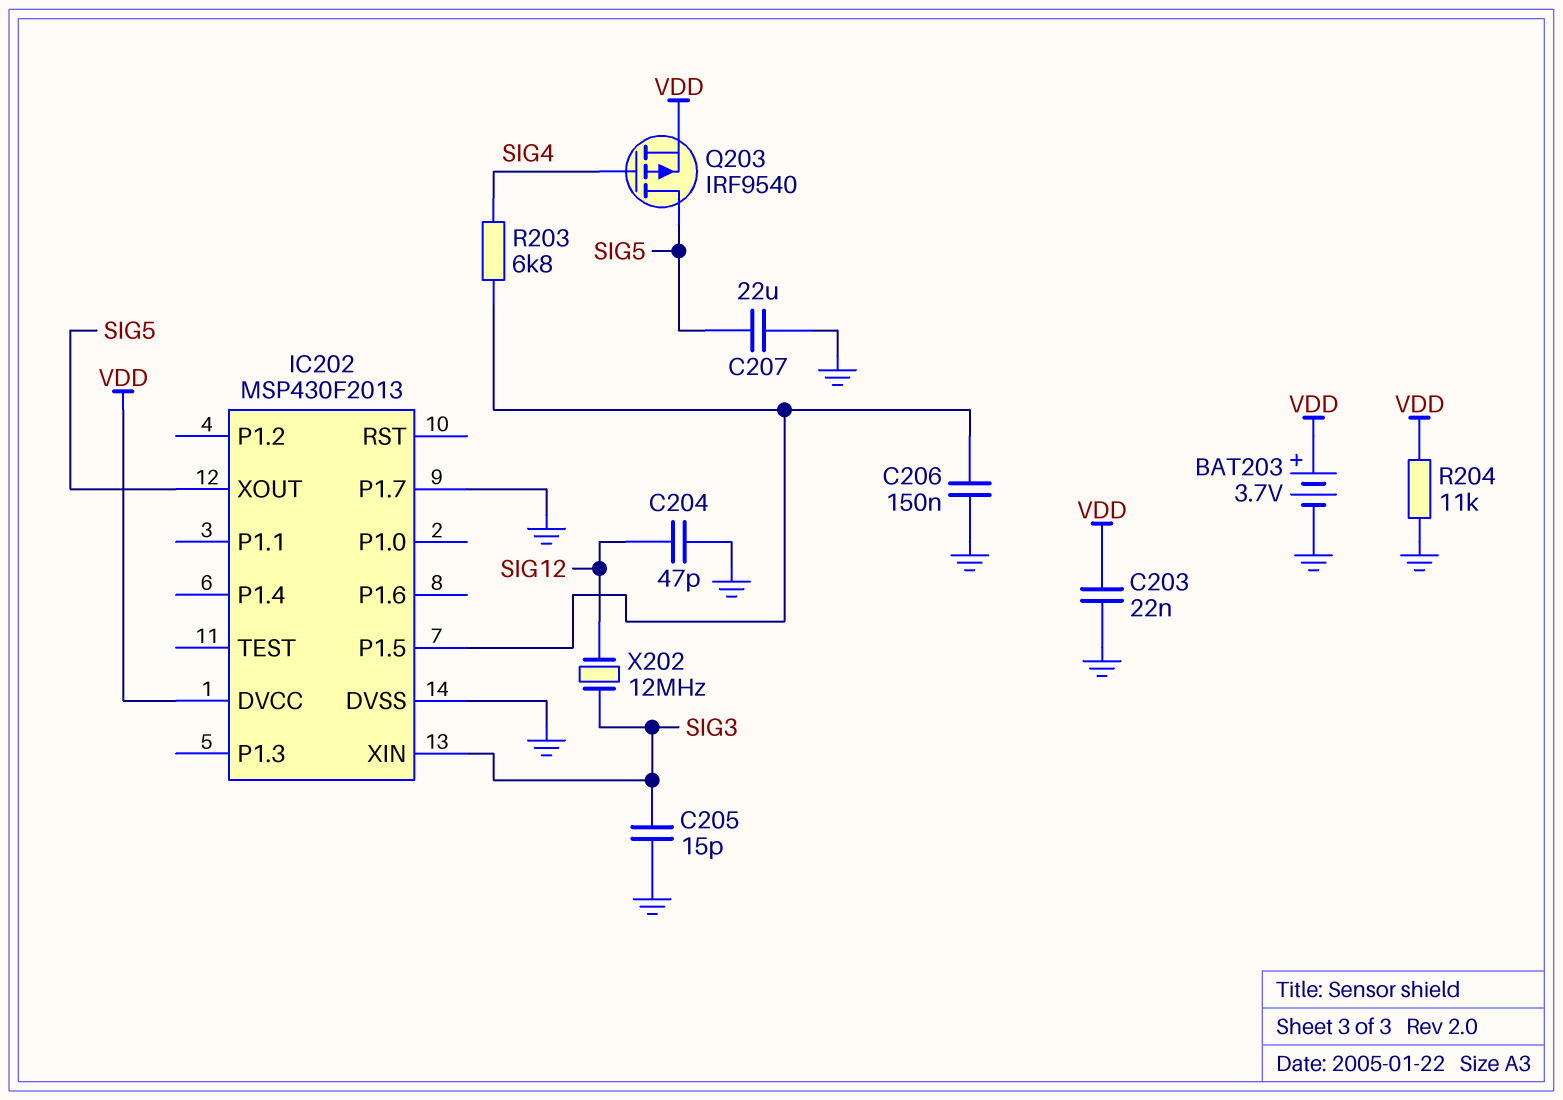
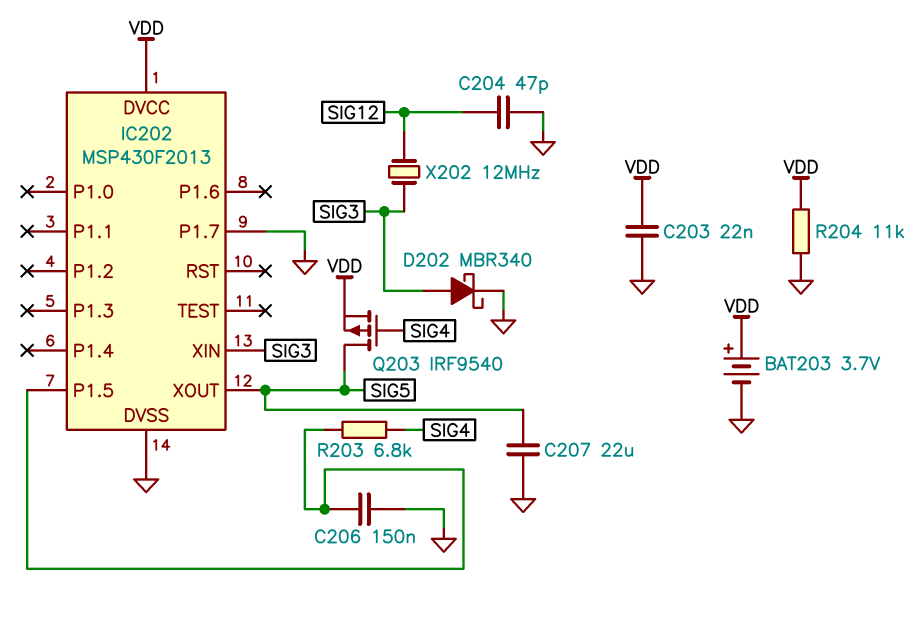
C205: 15pF (GND, SIG3) -> none
D202: none -> schottky MBR340 (A SIG3, K GND)

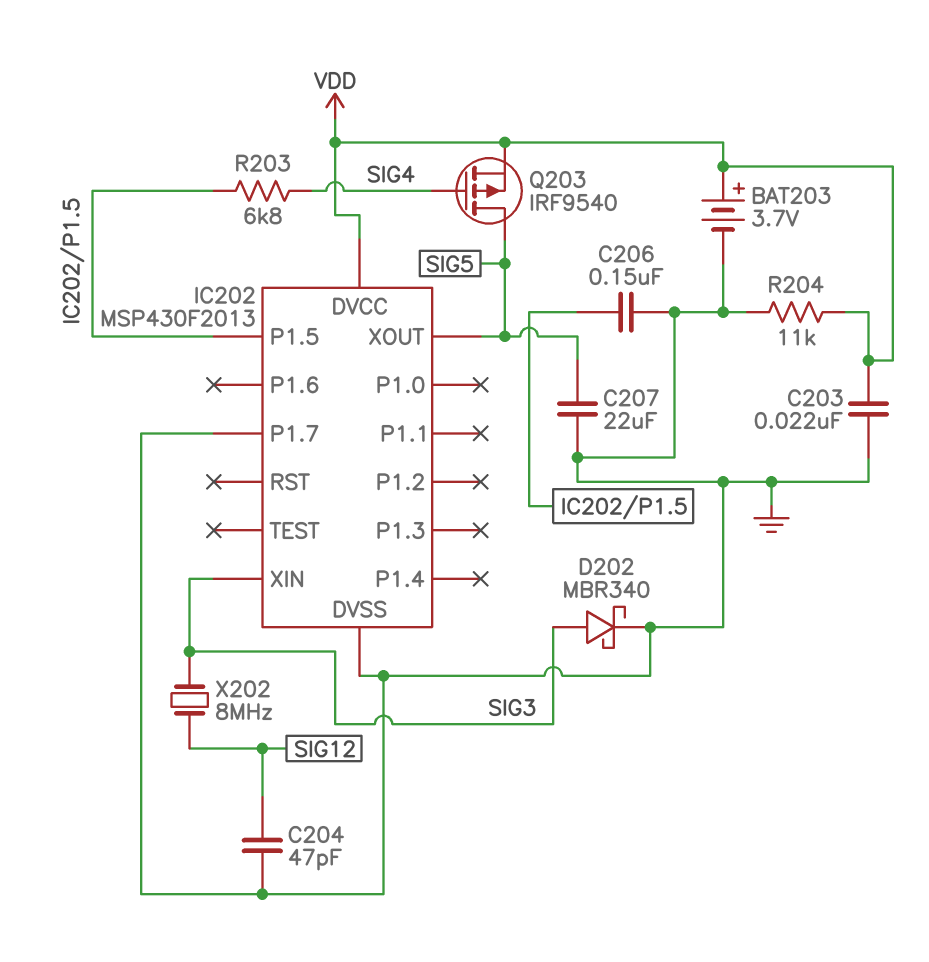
X202: 12MHz (SIG3, SIG12) -> 8MHz (SIG3, SIG12)

